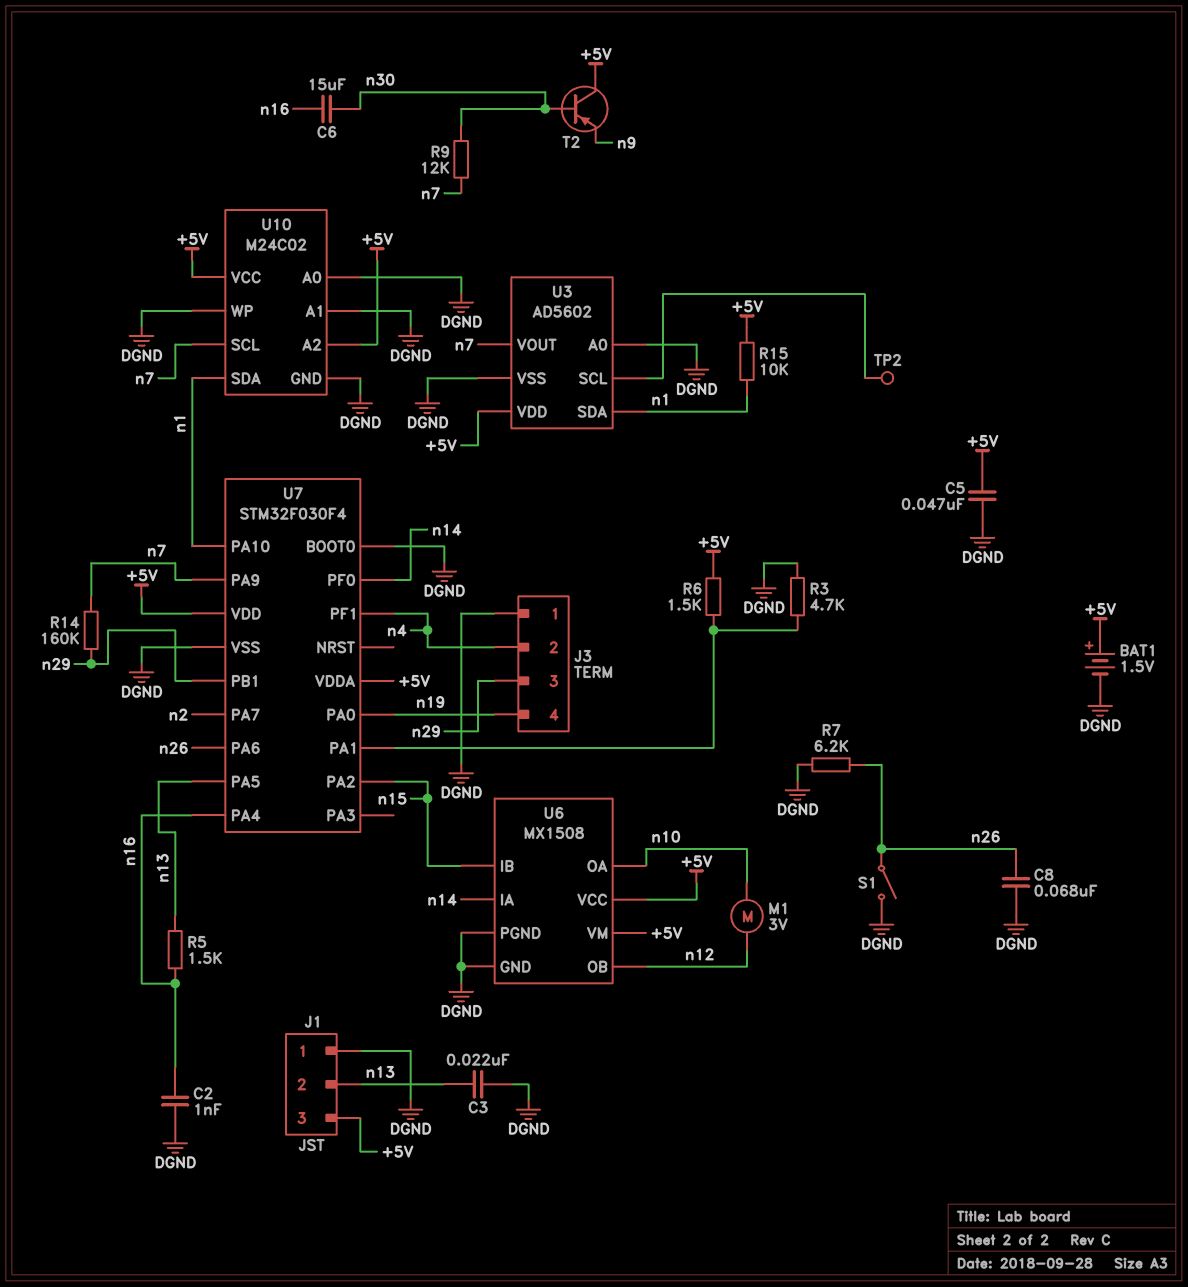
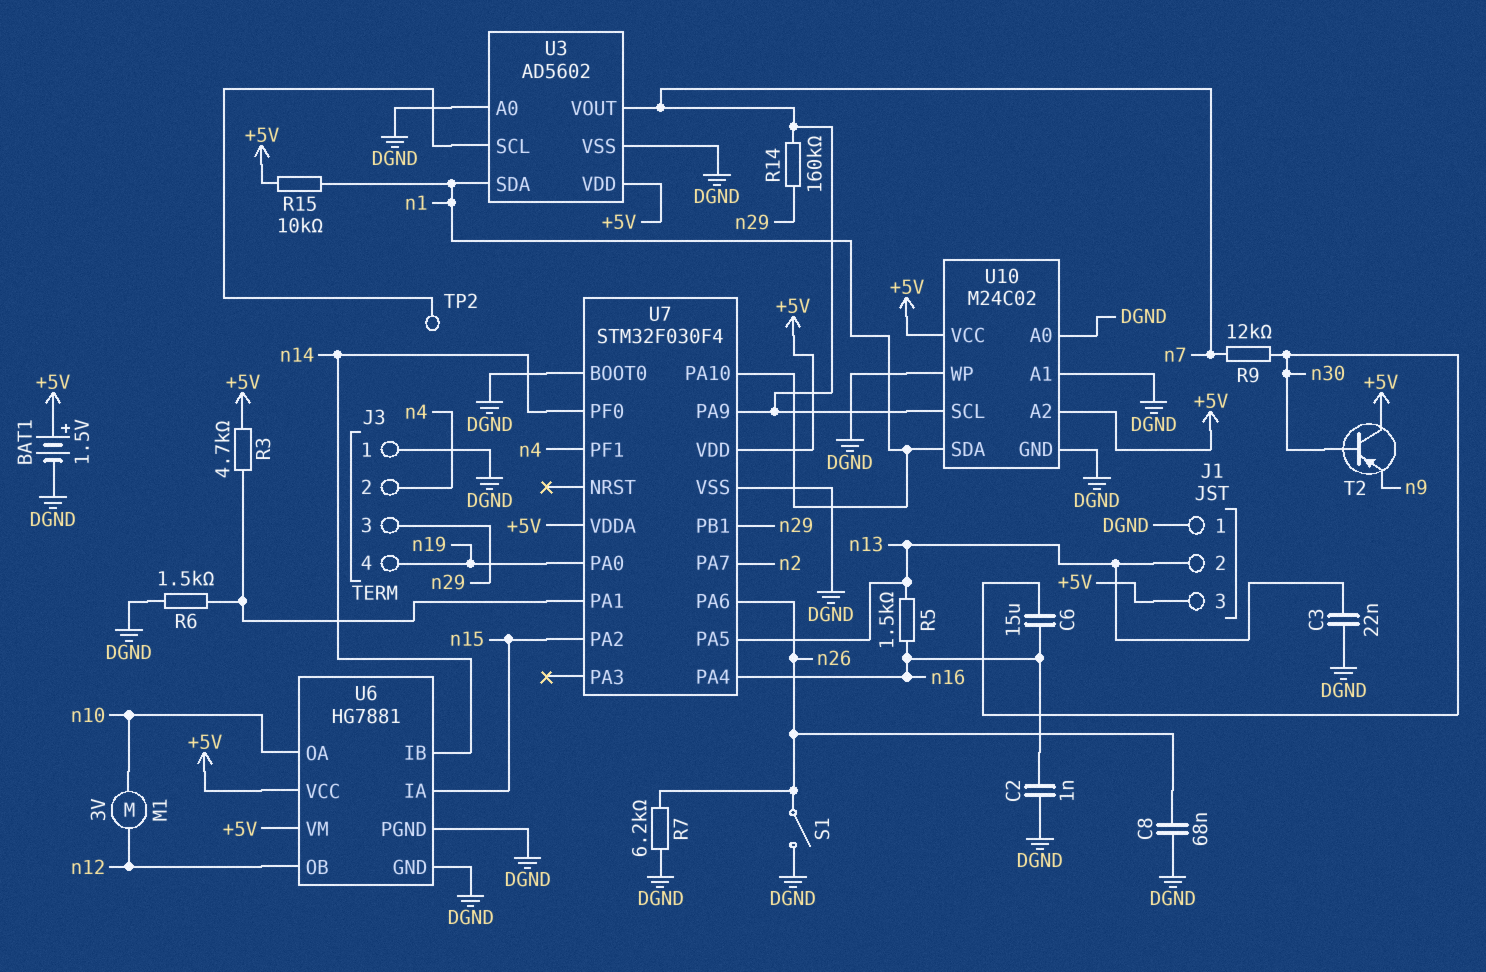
C5: 47nF (+5V, DGND) -> none
R3: 4.7k (DGND, U7/PA1) -> 4.7k (+5V, U7/PA1)
R6: 1.5k (+5V, U7/PA1) -> 1.5k (DGND, U7/PA1)
U6: MX1508 -> HG7881
U6 pin IA: n14 -> n15
U6 pin IB: n15 -> n14

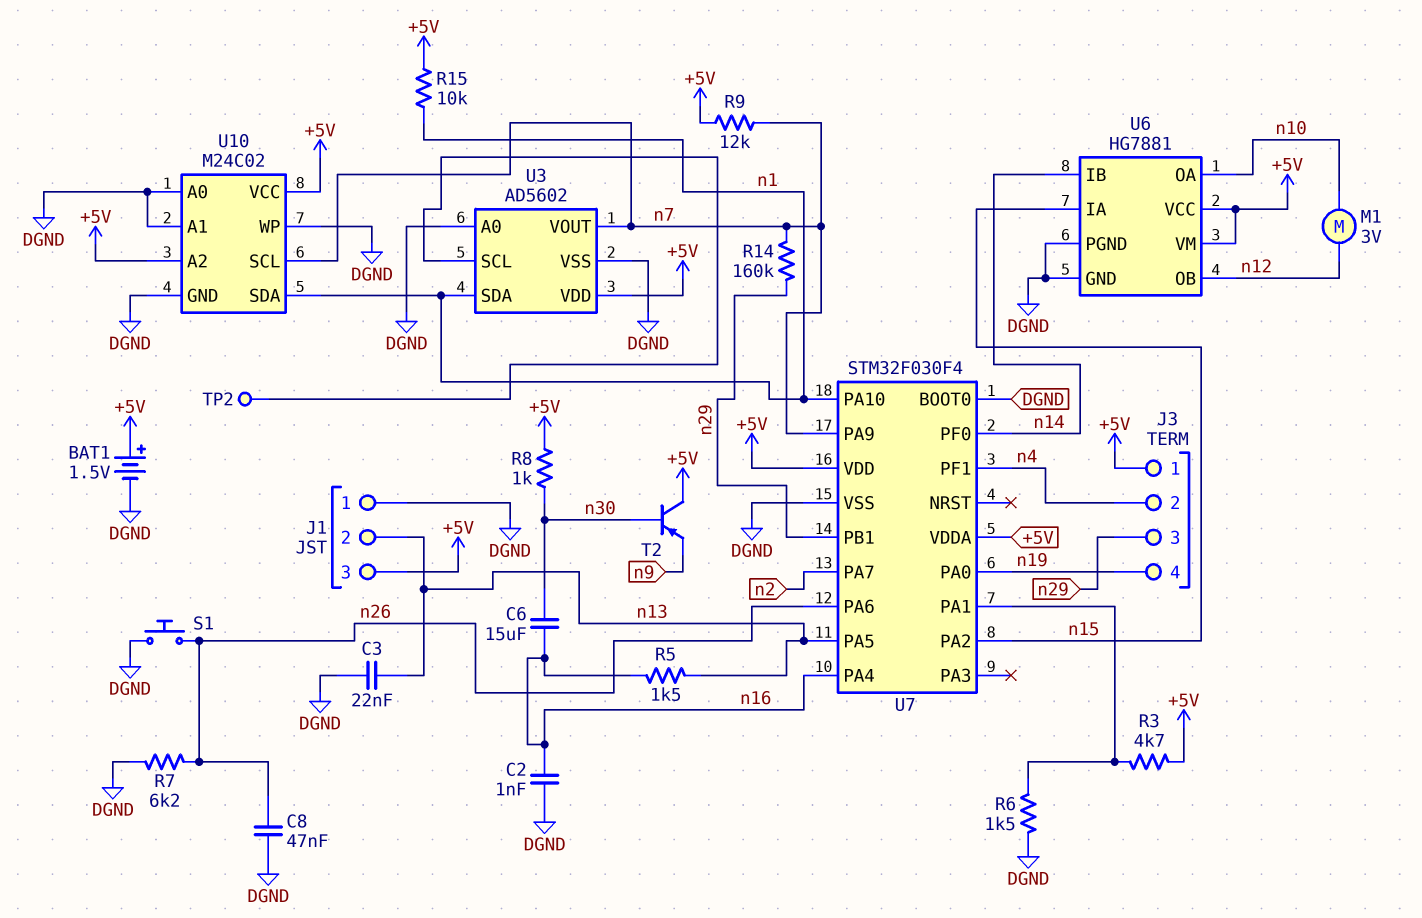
C8: 68nF (DGND, n26) -> 47nF (DGND, n26)
J3 pin 1: DGND -> +5V
R8: none -> 1k (+5V, n30)
R9: 12k (n7, n30) -> 12k (+5V, n7)
S1: switch (DGND, n26) -> button (DGND, n26)

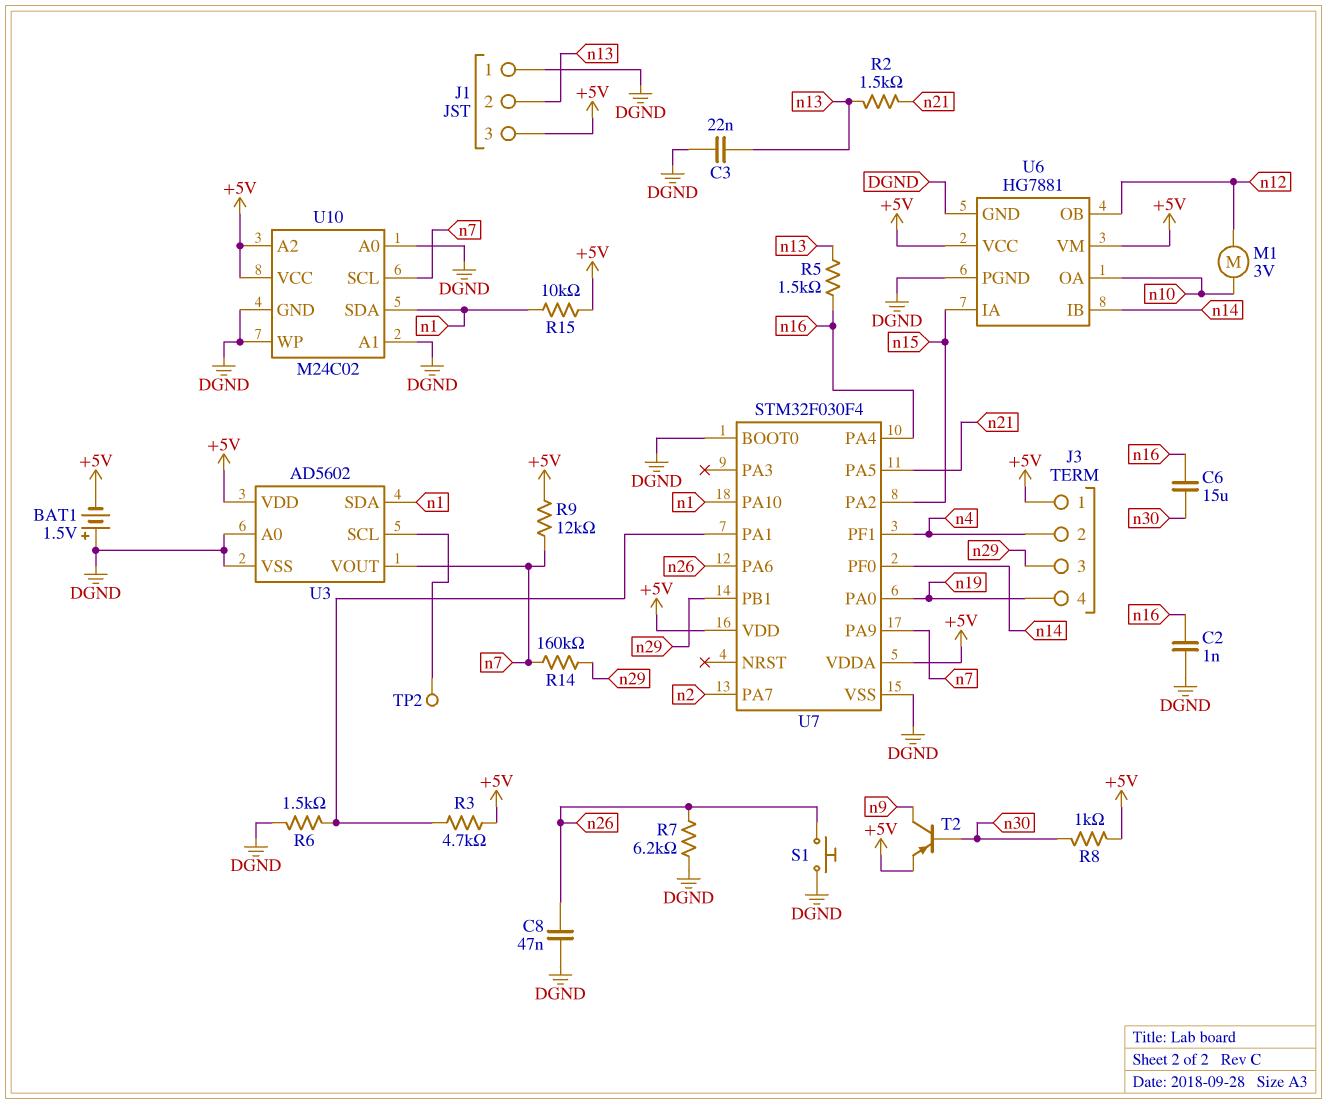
BAT1: 1.5V (plus +5V, minus DGND) -> 1.5V (plus DGND, minus +5V)
R2: none -> 1.5k (n13, n21)
T2: PNP (B n30, C +5V, E n9) -> PNP (B n30, C n9, E +5V)
U7 pin PA5: n13 -> n21

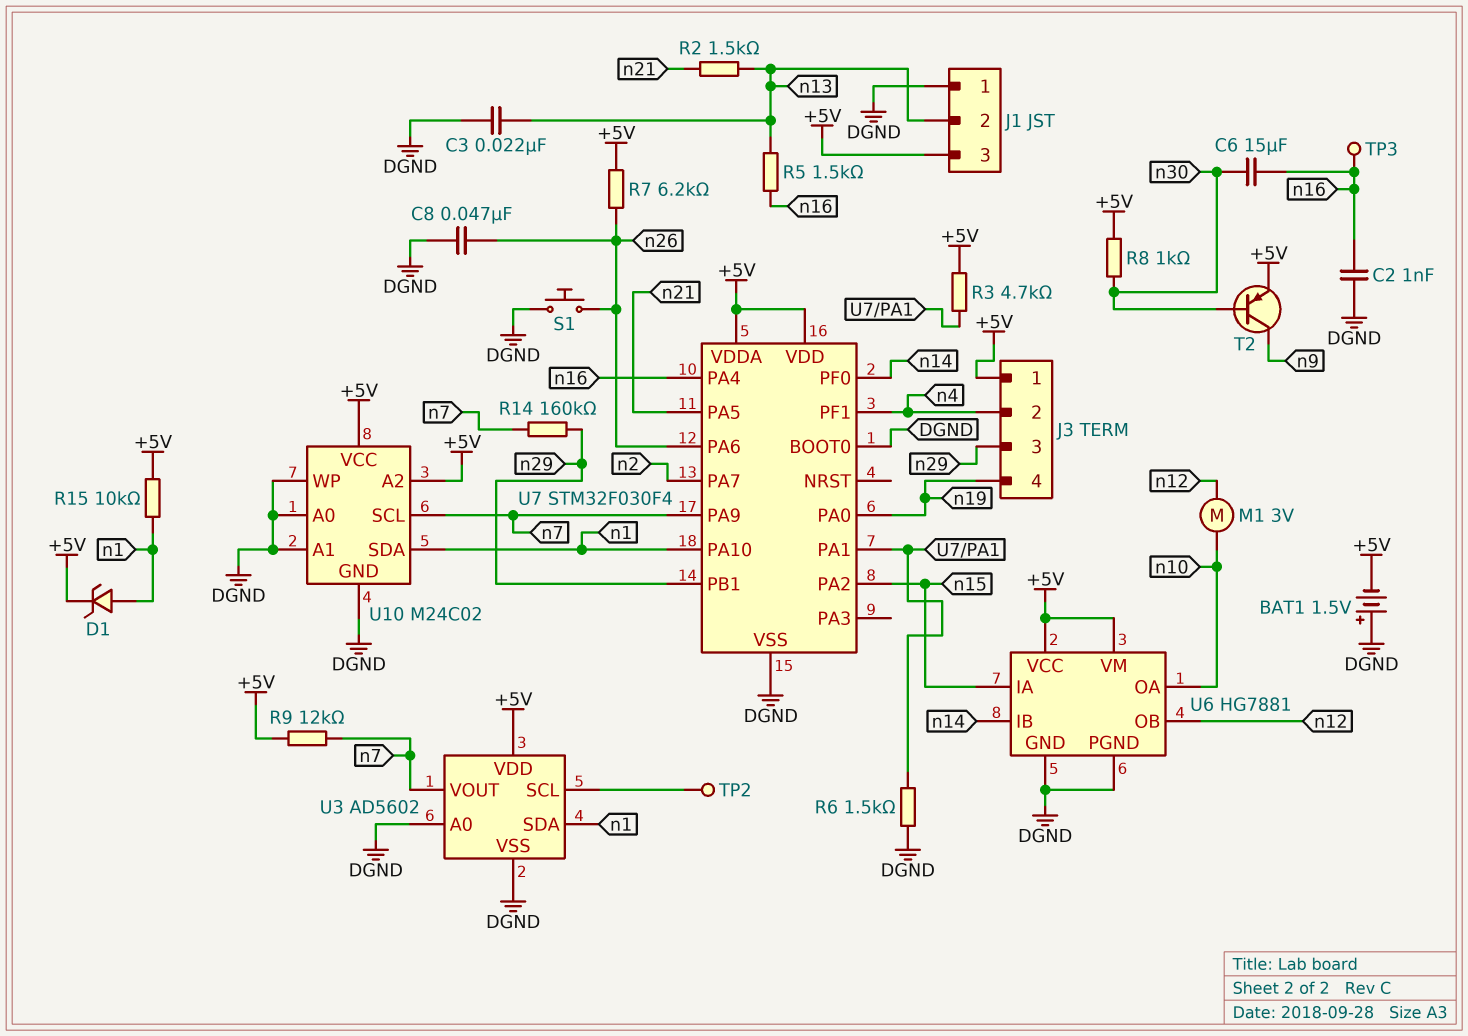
D1: none -> zener (A n1, K +5V)
R7: 6.2k (DGND, n26) -> 6.2k (+5V, n26)
TP3: none -> test point (n16)

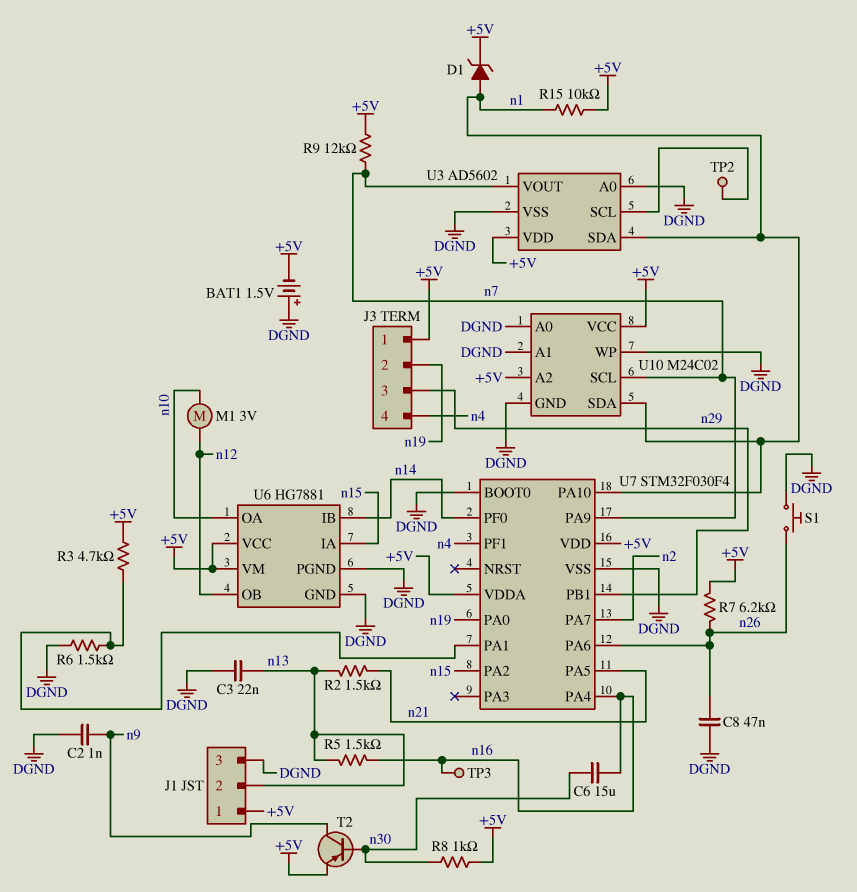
C2: 1nF (DGND, n16) -> 1nF (DGND, n9)
J1 pin 1: DGND -> +5V
J1 pin 3: +5V -> DGND
J3 pin 2: n4 -> n19
J3 pin 4: n19 -> n4
R14: 160k (n7, n29) -> none

